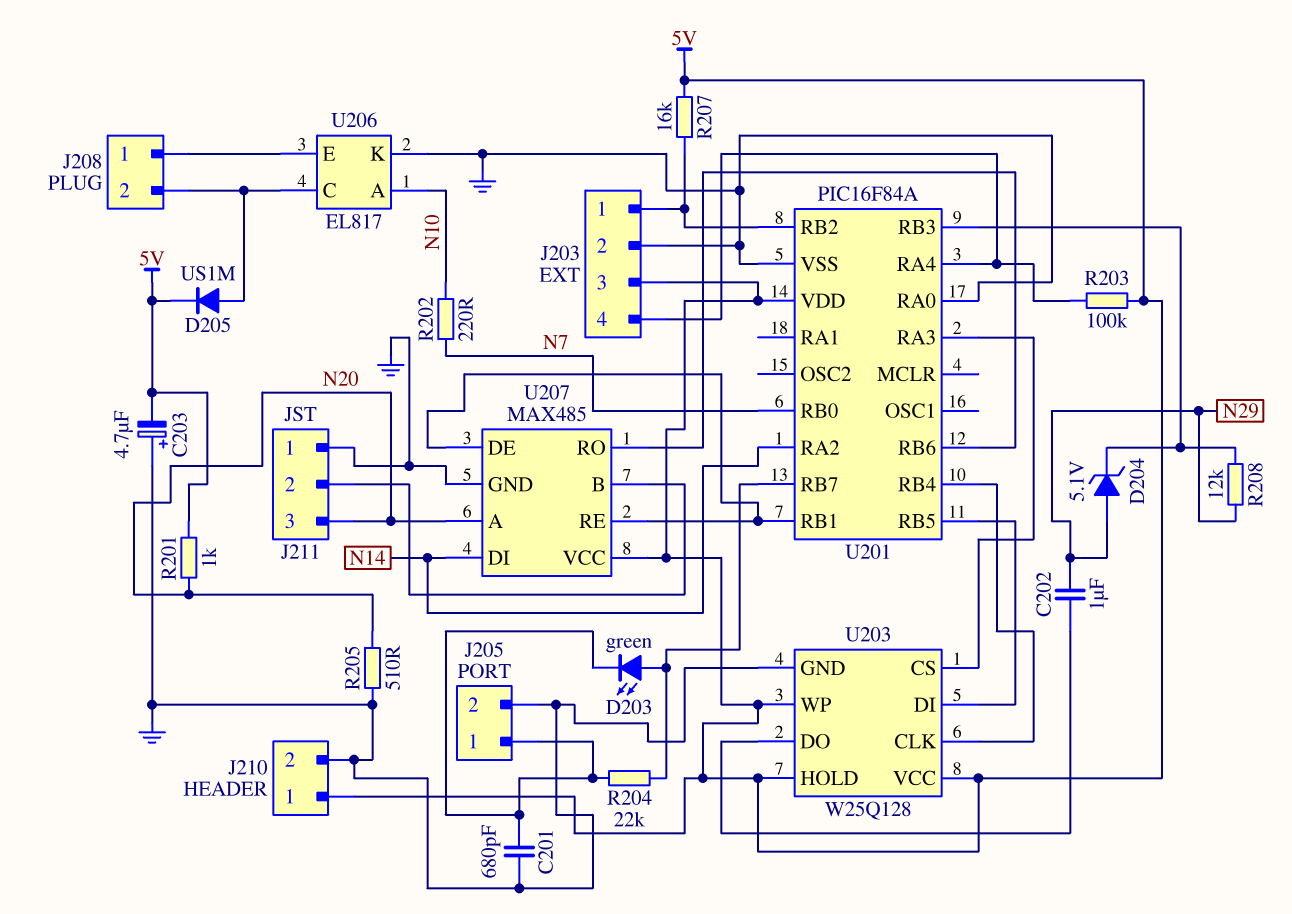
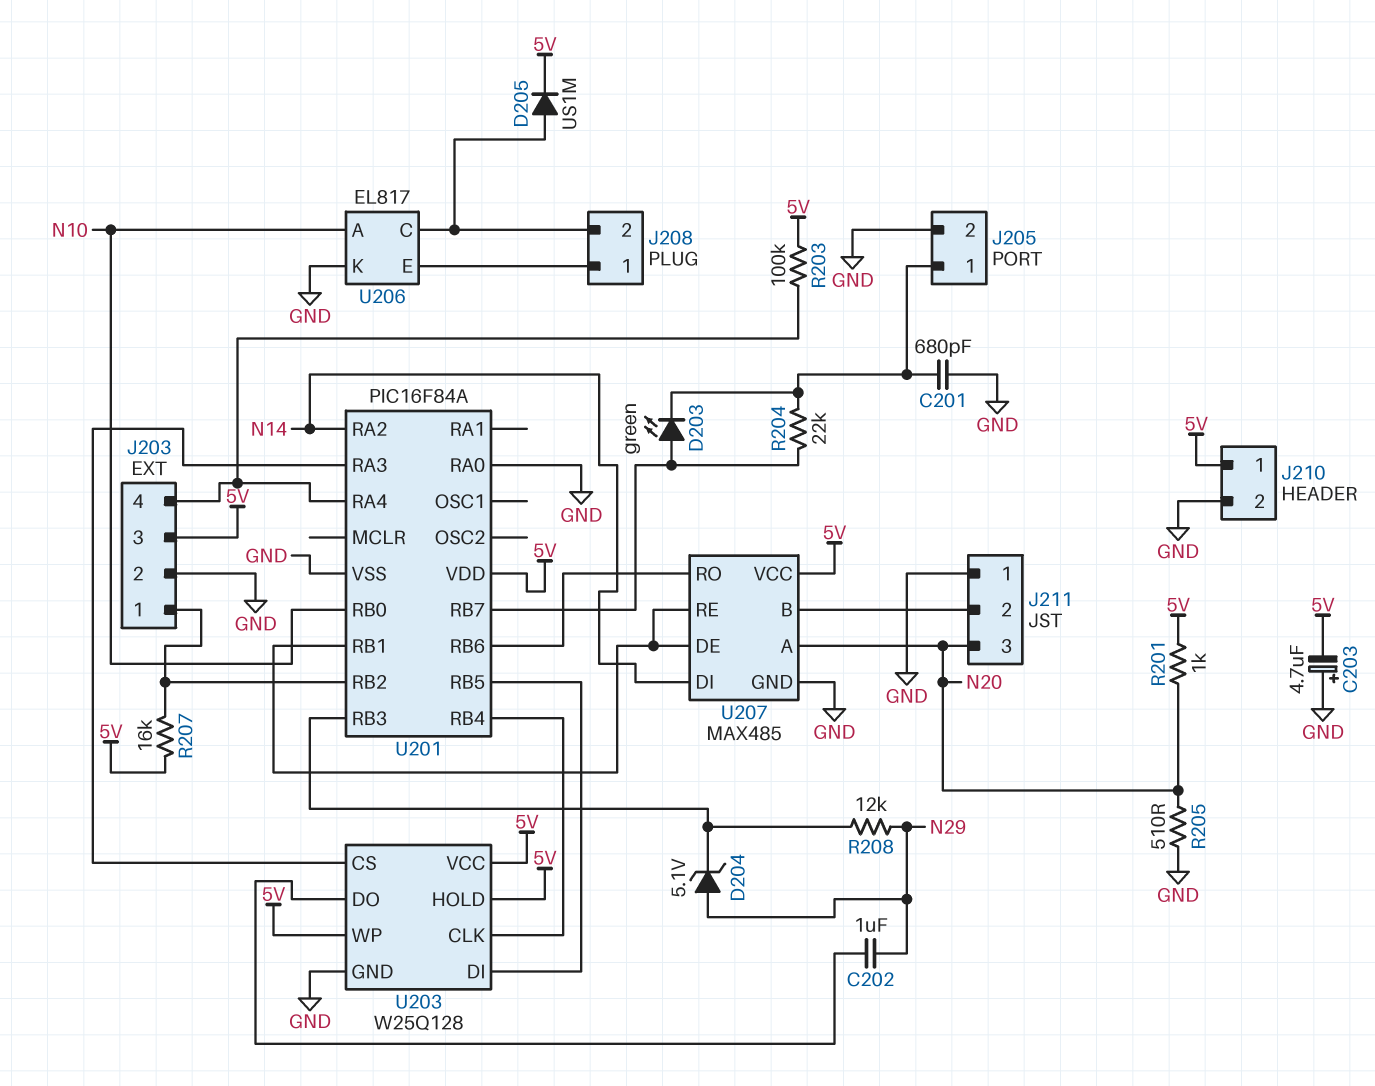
R202: 220 (N7, N10) -> none
U201 pin RB0: N7 -> N10

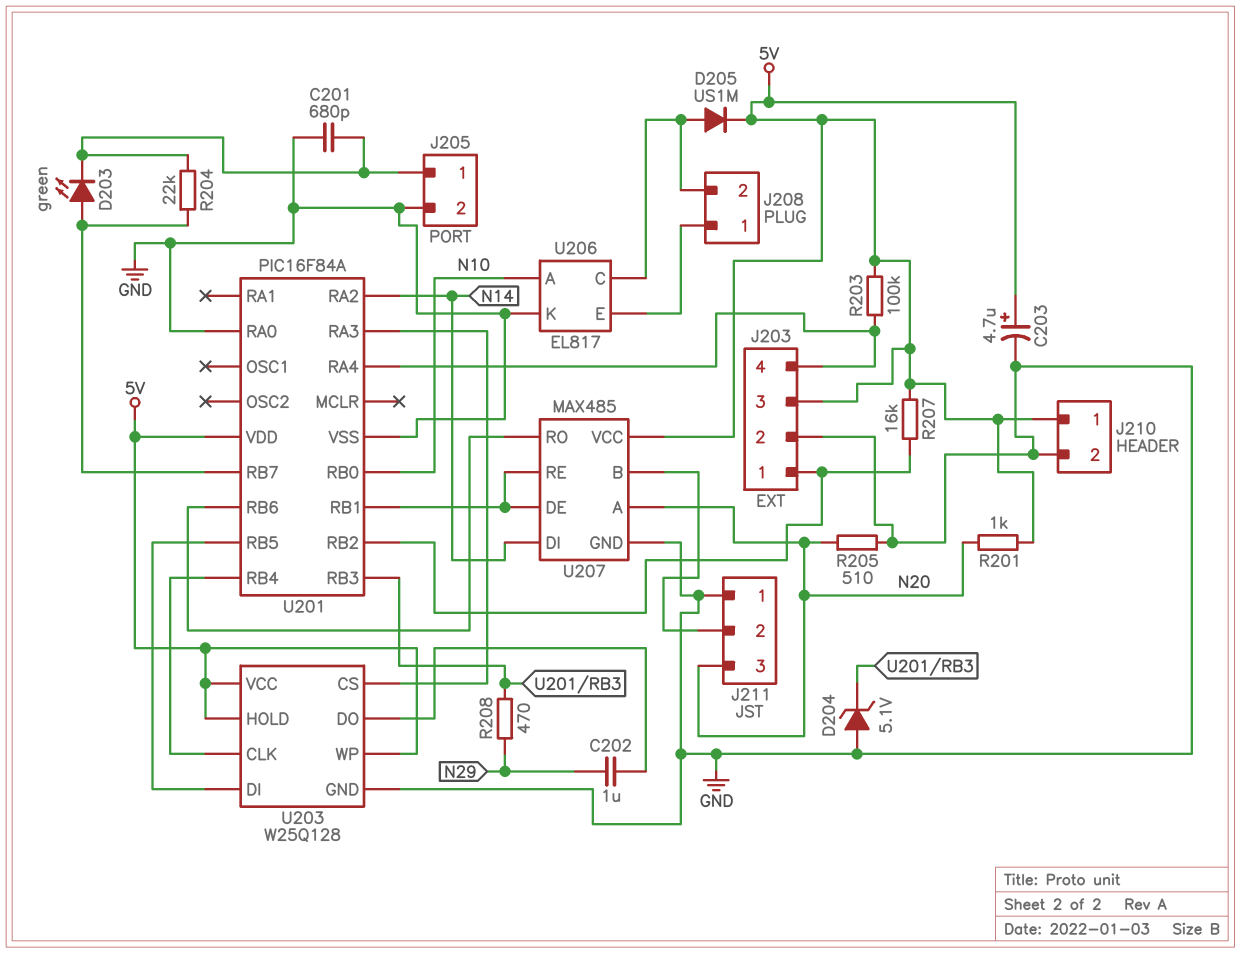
C203: 4.7uF (plus GND, minus 5V) -> 4.7uF (plus 5V, minus GND)
D204: zener 5.1V (A N29, K U201/RB3) -> zener 5.1V (A GND, K U201/RB3)
R208: 12k (N29, U201/RB3) -> 470 (N29, U201/RB3)

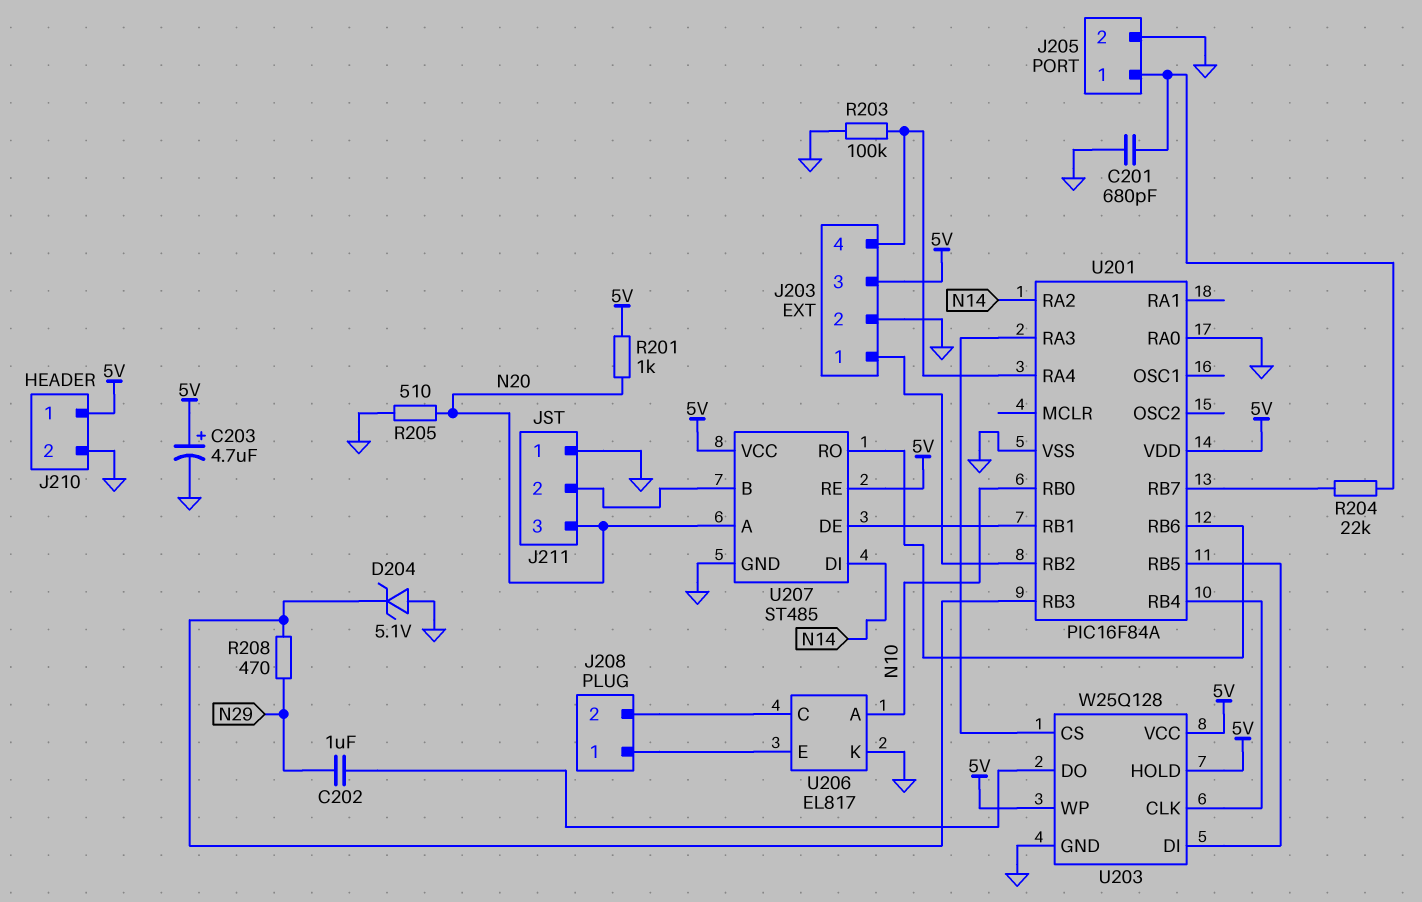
D203: LED green (A U201/RB7, K J205/1) -> none
D205: diode US1M (A J208/2, K 5V) -> none
R203: 100k (5V, J203/4) -> 100k (GND, J203/4)
R207: 16k (5V, J203/1) -> none
U207: MAX485 -> ST485
U207 pin RE: U201/RB1 -> 5V

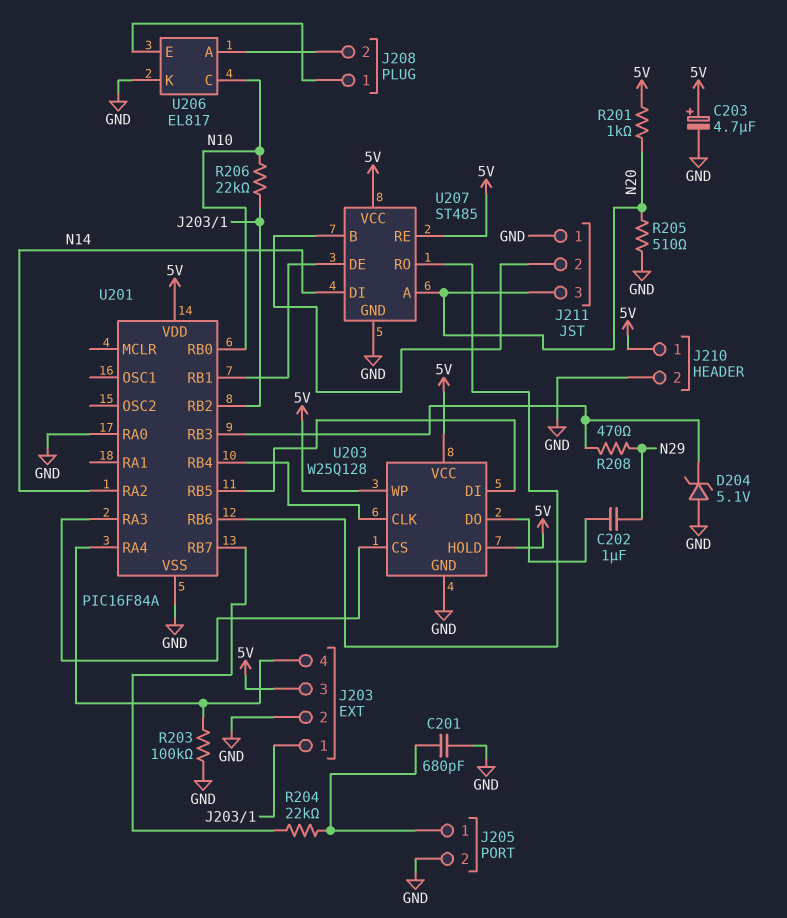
R206: none -> 22k (J203/1, N10)
U206 pin A: N10 -> J208/2
U206 pin C: J208/2 -> N10

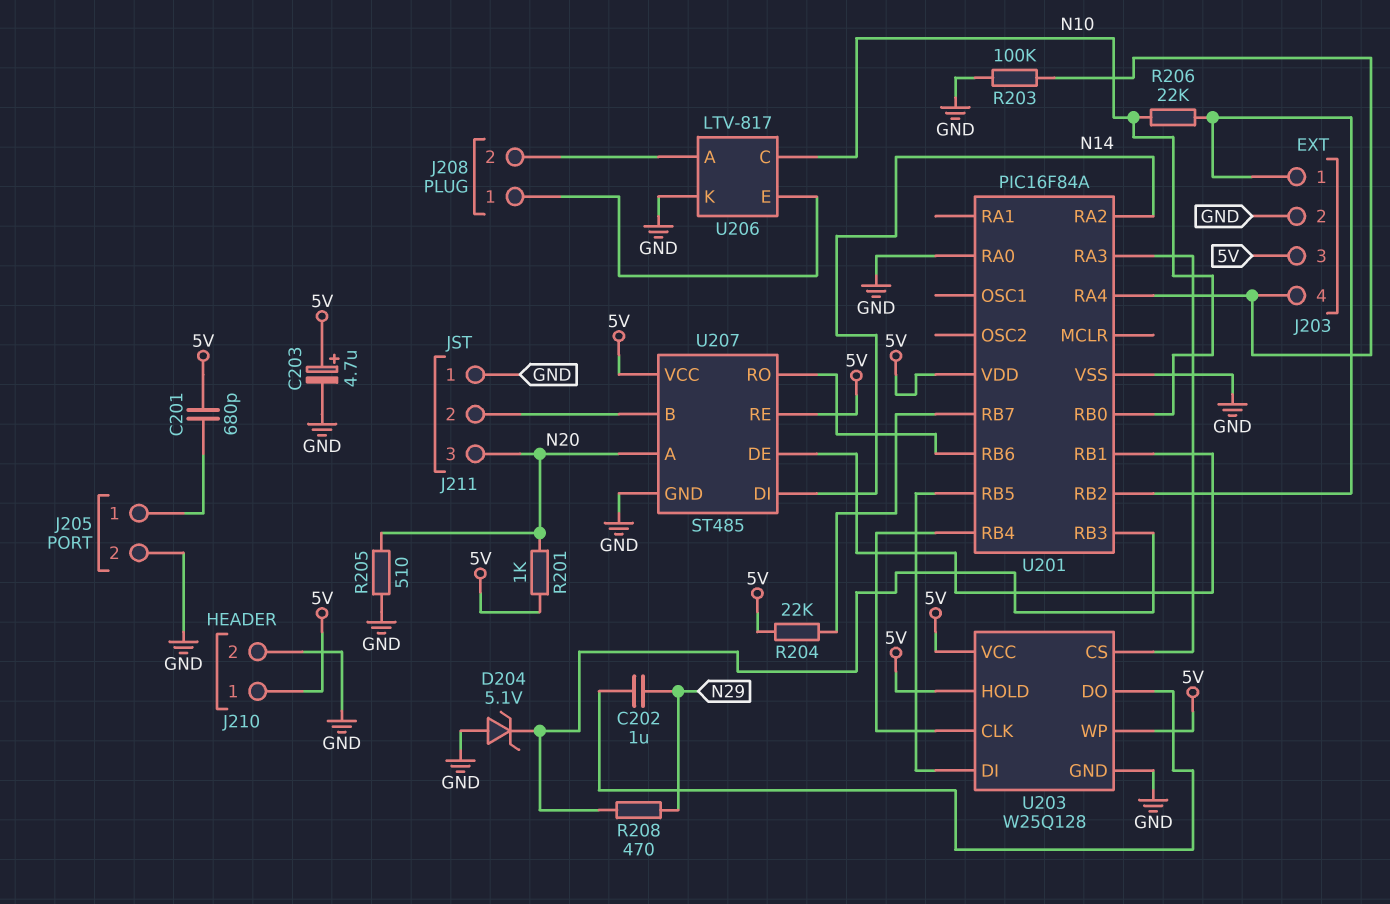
C201: 680pF (GND, J205/1) -> 680pF (5V, J205/1)
R204: 22k (J205/1, U201/RB7) -> 22k (5V, U201/RB7)
U206: EL817 -> LTV-817

